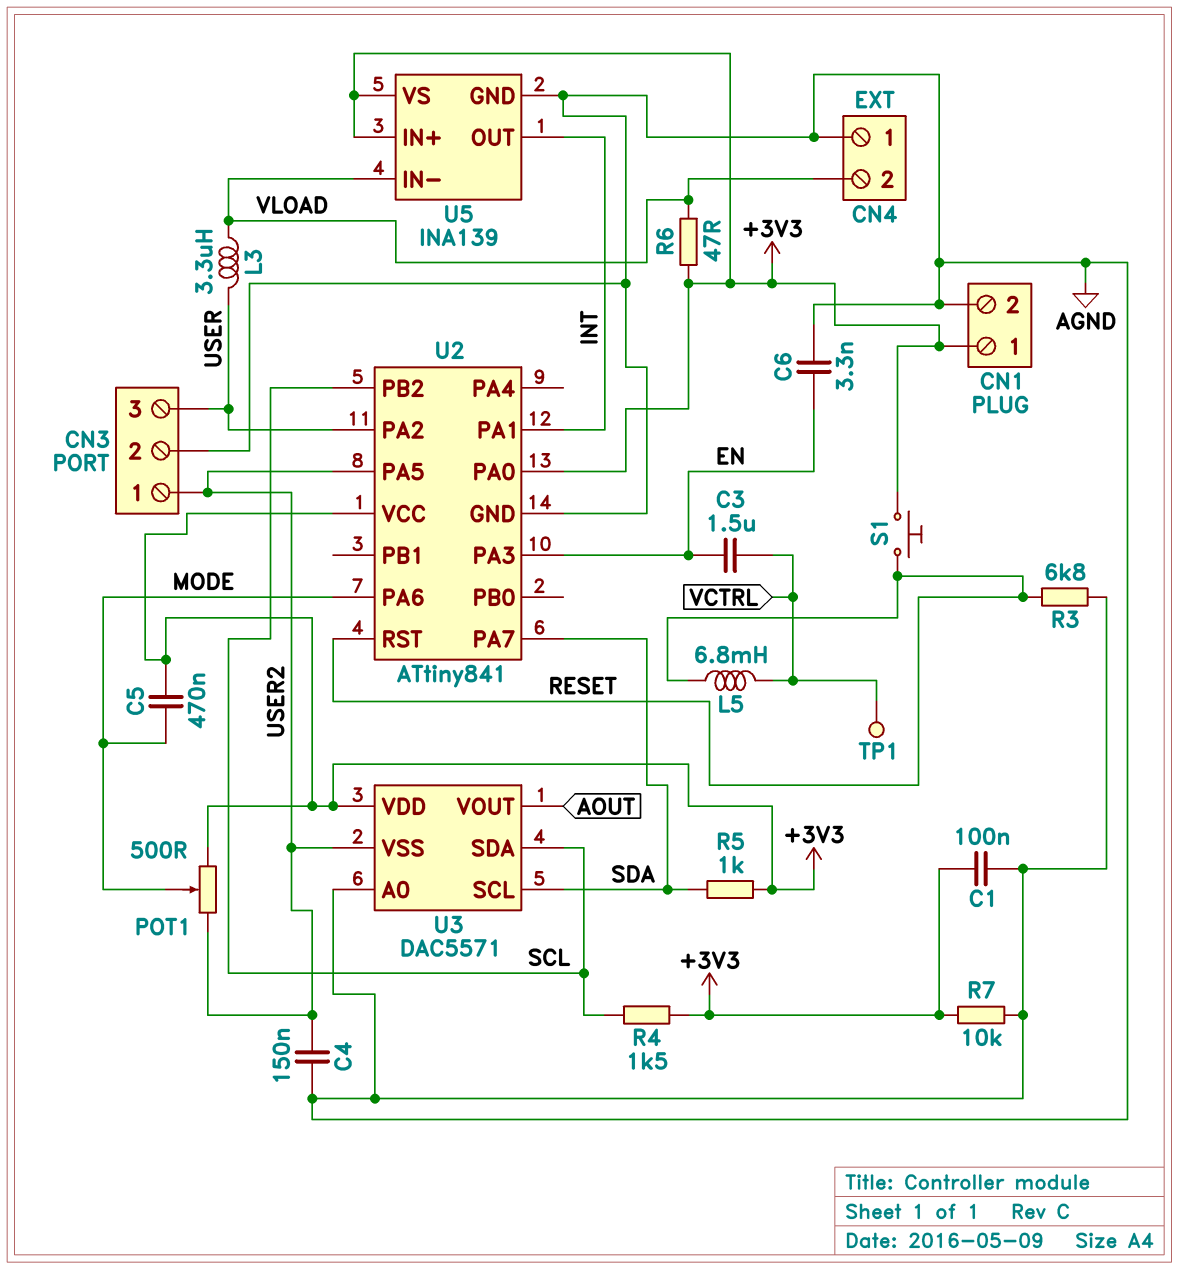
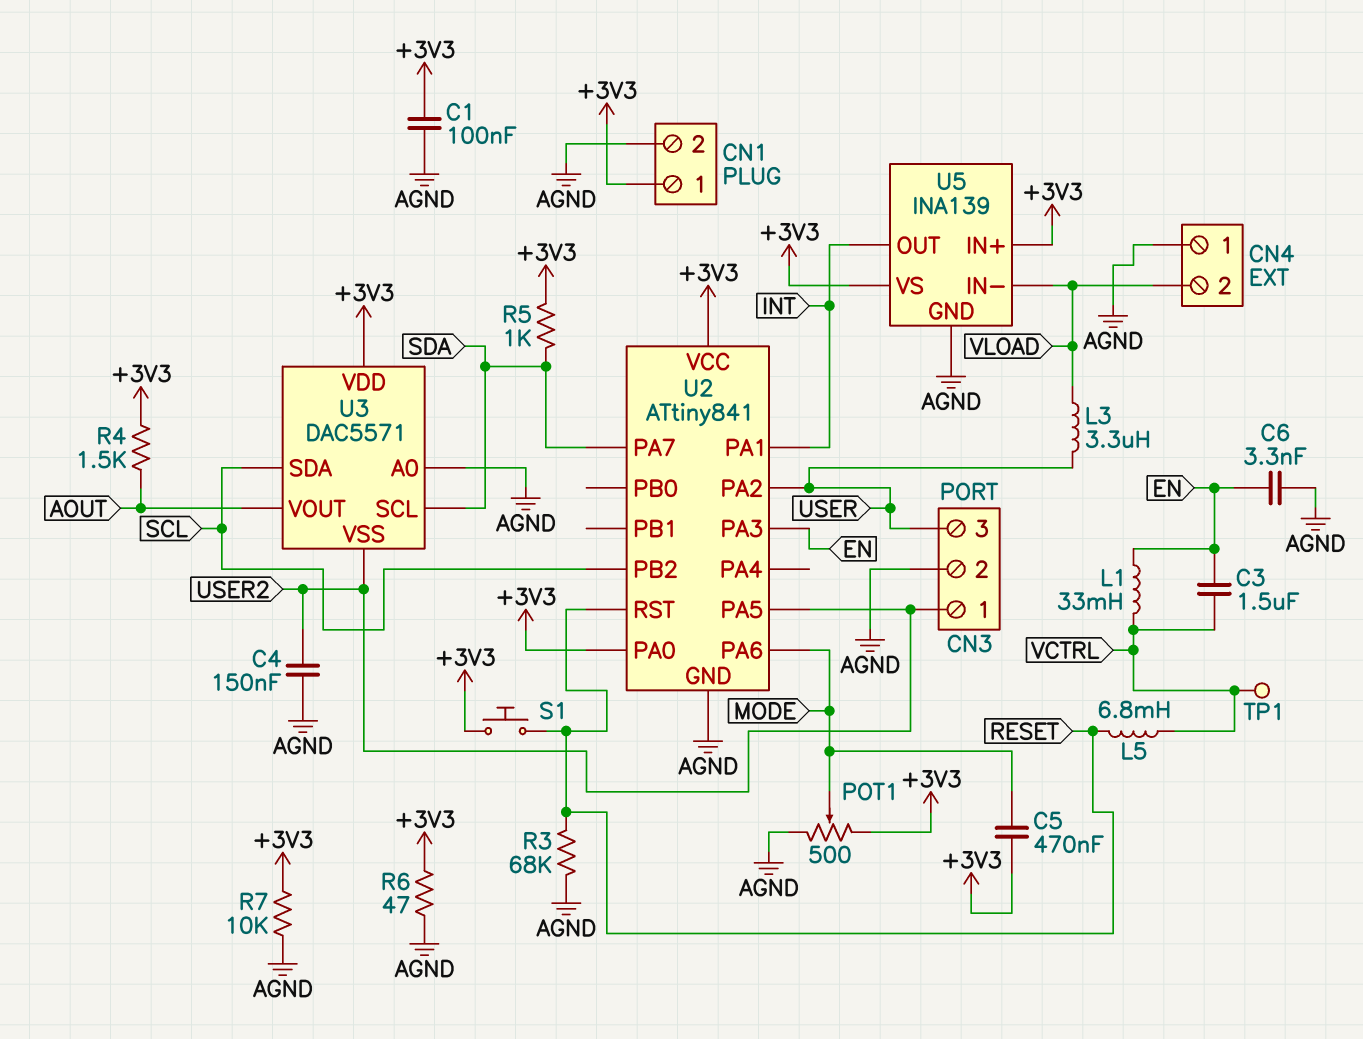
L1: none -> 33mH (EN, VCTRL)
POT1: 500 (+3V3, USER2, wiper MODE) -> 500 (+3V3, AGND, wiper MODE)
R3: 6.8k (AGND, RESET) -> 68k (AGND, RESET)
R4: 1.5k (+3V3, SCL) -> 1.5k (+3V3, AOUT)
R6: 47 (+3V3, VLOAD) -> 47 (+3V3, AGND)

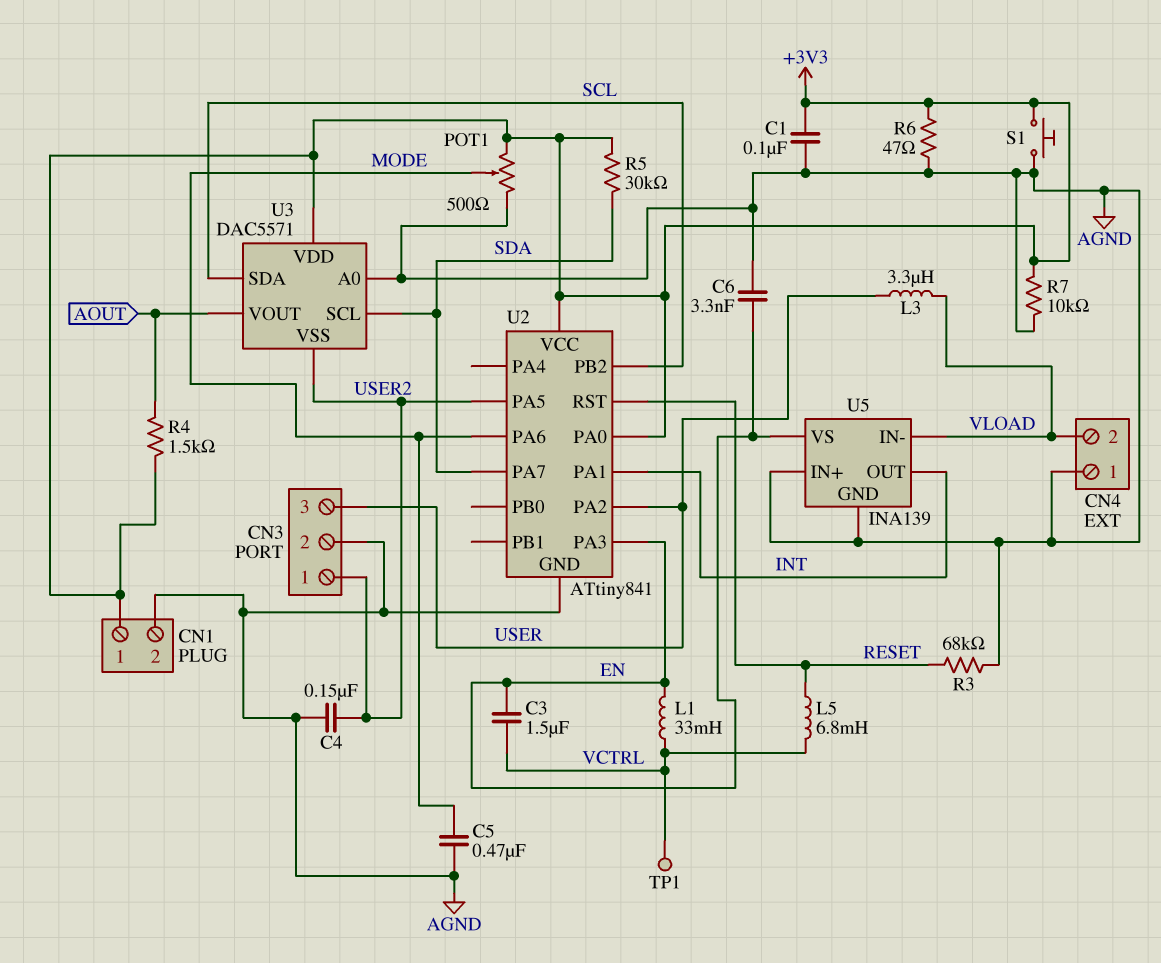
C5: 470nF (+3V3, MODE) -> 470nF (AGND, MODE)
R5: 1k (+3V3, SDA) -> 30k (+3V3, SDA)
S1: button (+3V3, RESET) -> button (+3V3, AGND)
U5 pin IN+: +3V3 -> AGND
U5 pin VS: +3V3 -> EN

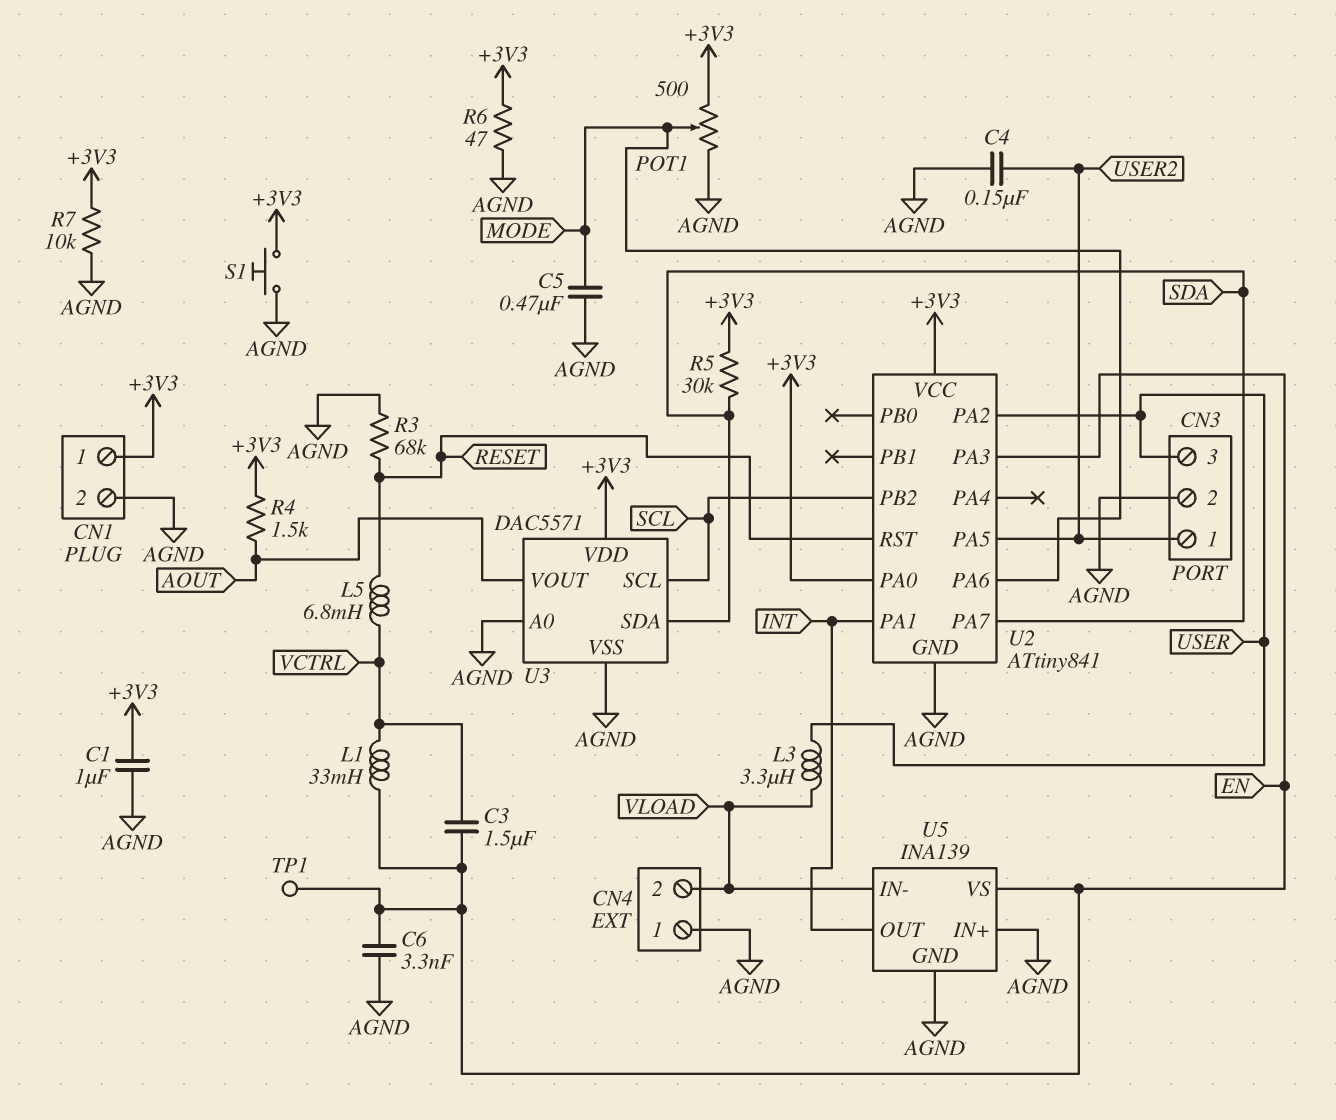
C1: 100nF (+3V3, AGND) -> 1uF (+3V3, AGND)
TP1: test point (VCTRL) -> test point (EN)
U3 pin SCL: SDA -> SCL
U3 pin SDA: SCL -> SDA
U3 pin VSS: USER2 -> AGND

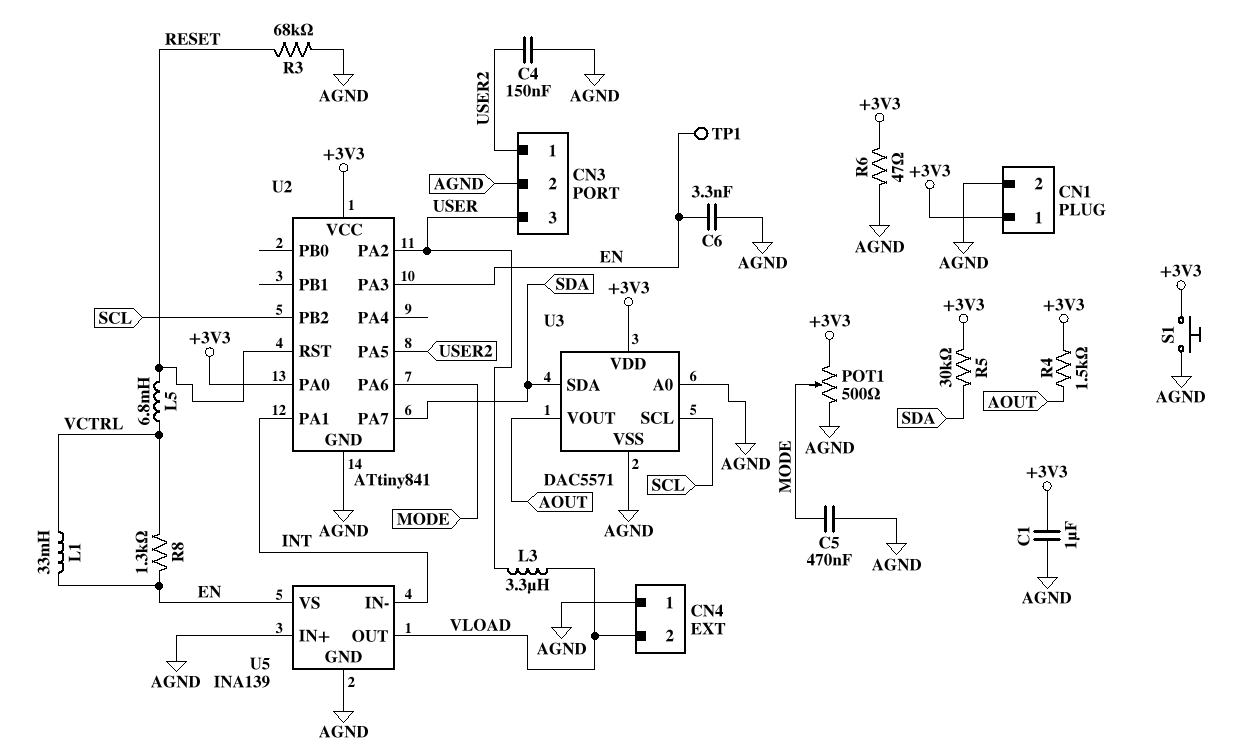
C3: 1.5uF (EN, VCTRL) -> none
R7: 10k (+3V3, AGND) -> none
R8: none -> 1.3k (EN, VCTRL)
U5 pin IN-: VLOAD -> INT
U5 pin OUT: INT -> VLOAD

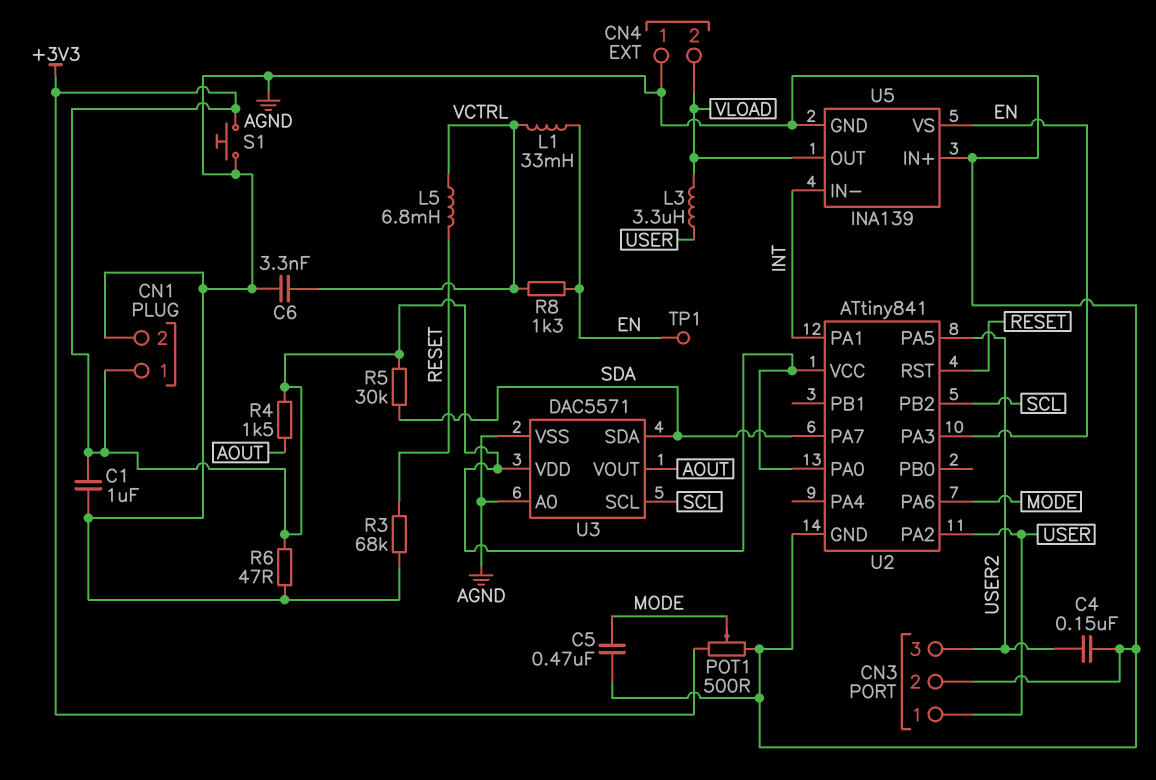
C6: 3.3nF (AGND, EN) -> 3.3nF (AGND, VCTRL)
CN3 pin 1: USER2 -> USER
CN3 pin 3: USER -> USER2

